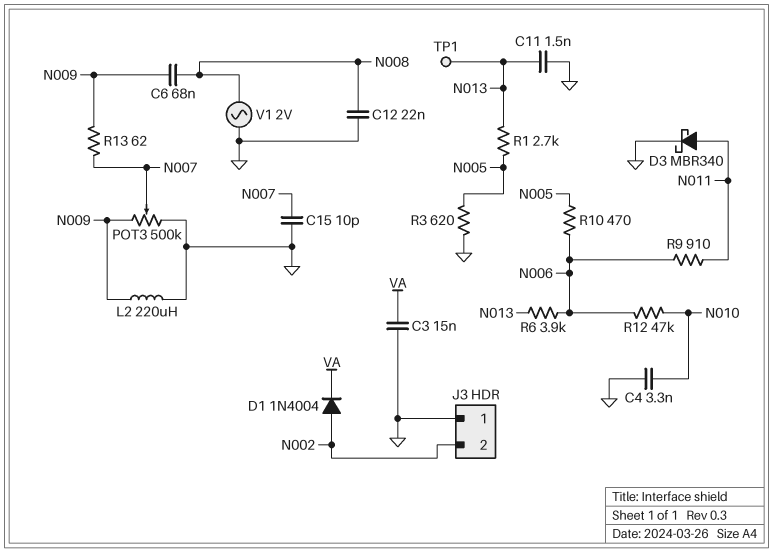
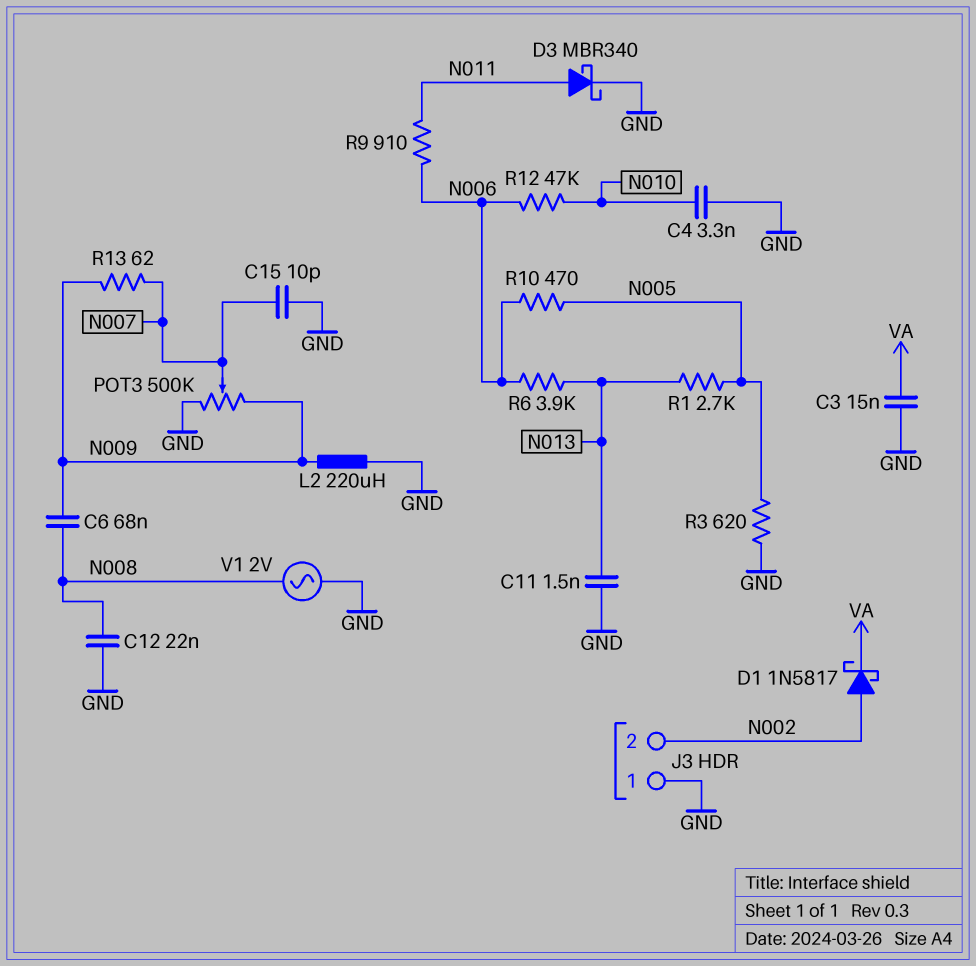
D1: diode 1N4004 (A N002, K VA) -> schottky 1N5817 (A N002, K VA)
TP1: test point (N013) -> none

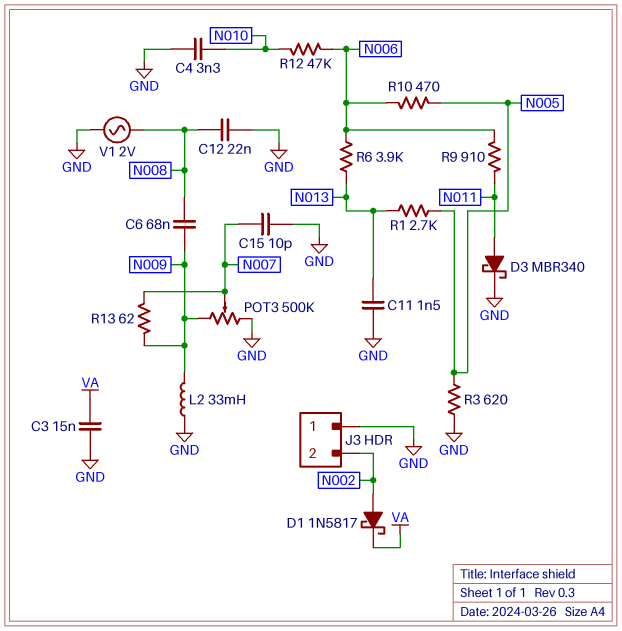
L2: 220uH (GND, N009) -> 33mH (GND, N009)

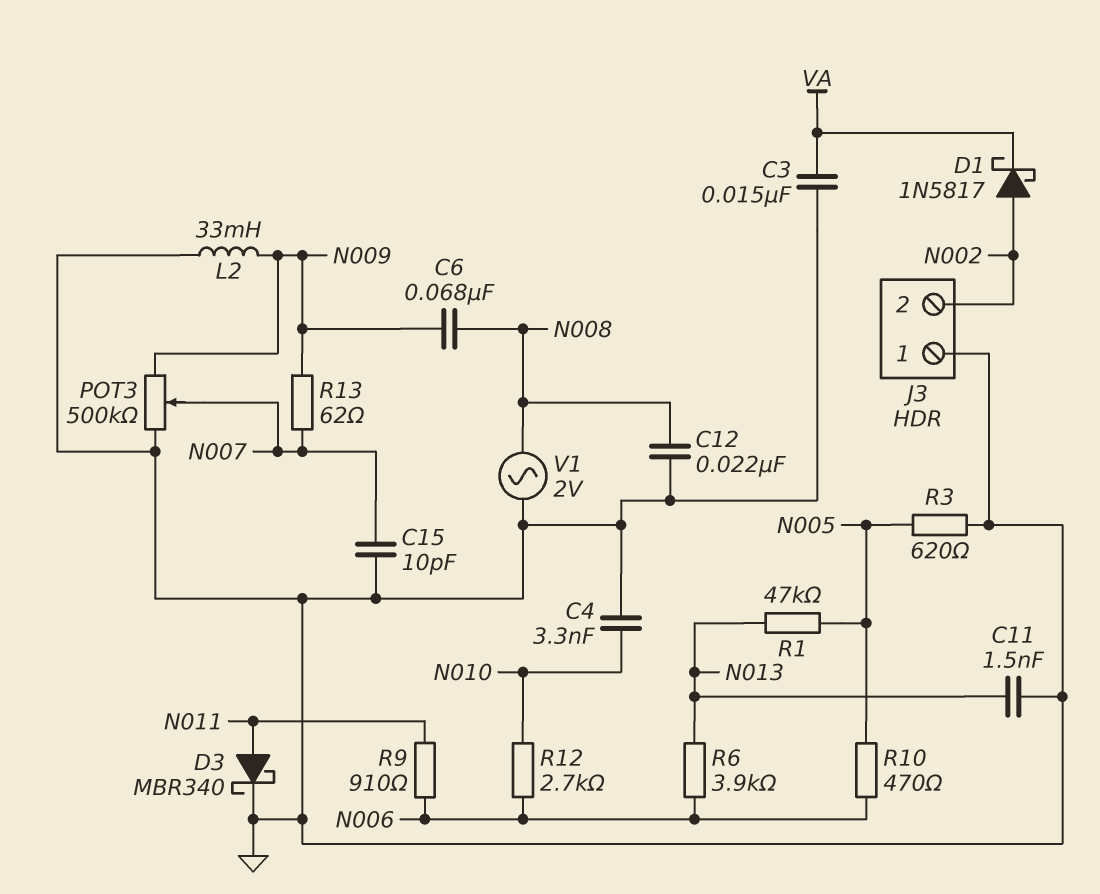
R1: 2.7k (N005, N013) -> 47k (N005, N013)
R12: 47k (N006, N010) -> 2.7k (N006, N010)

